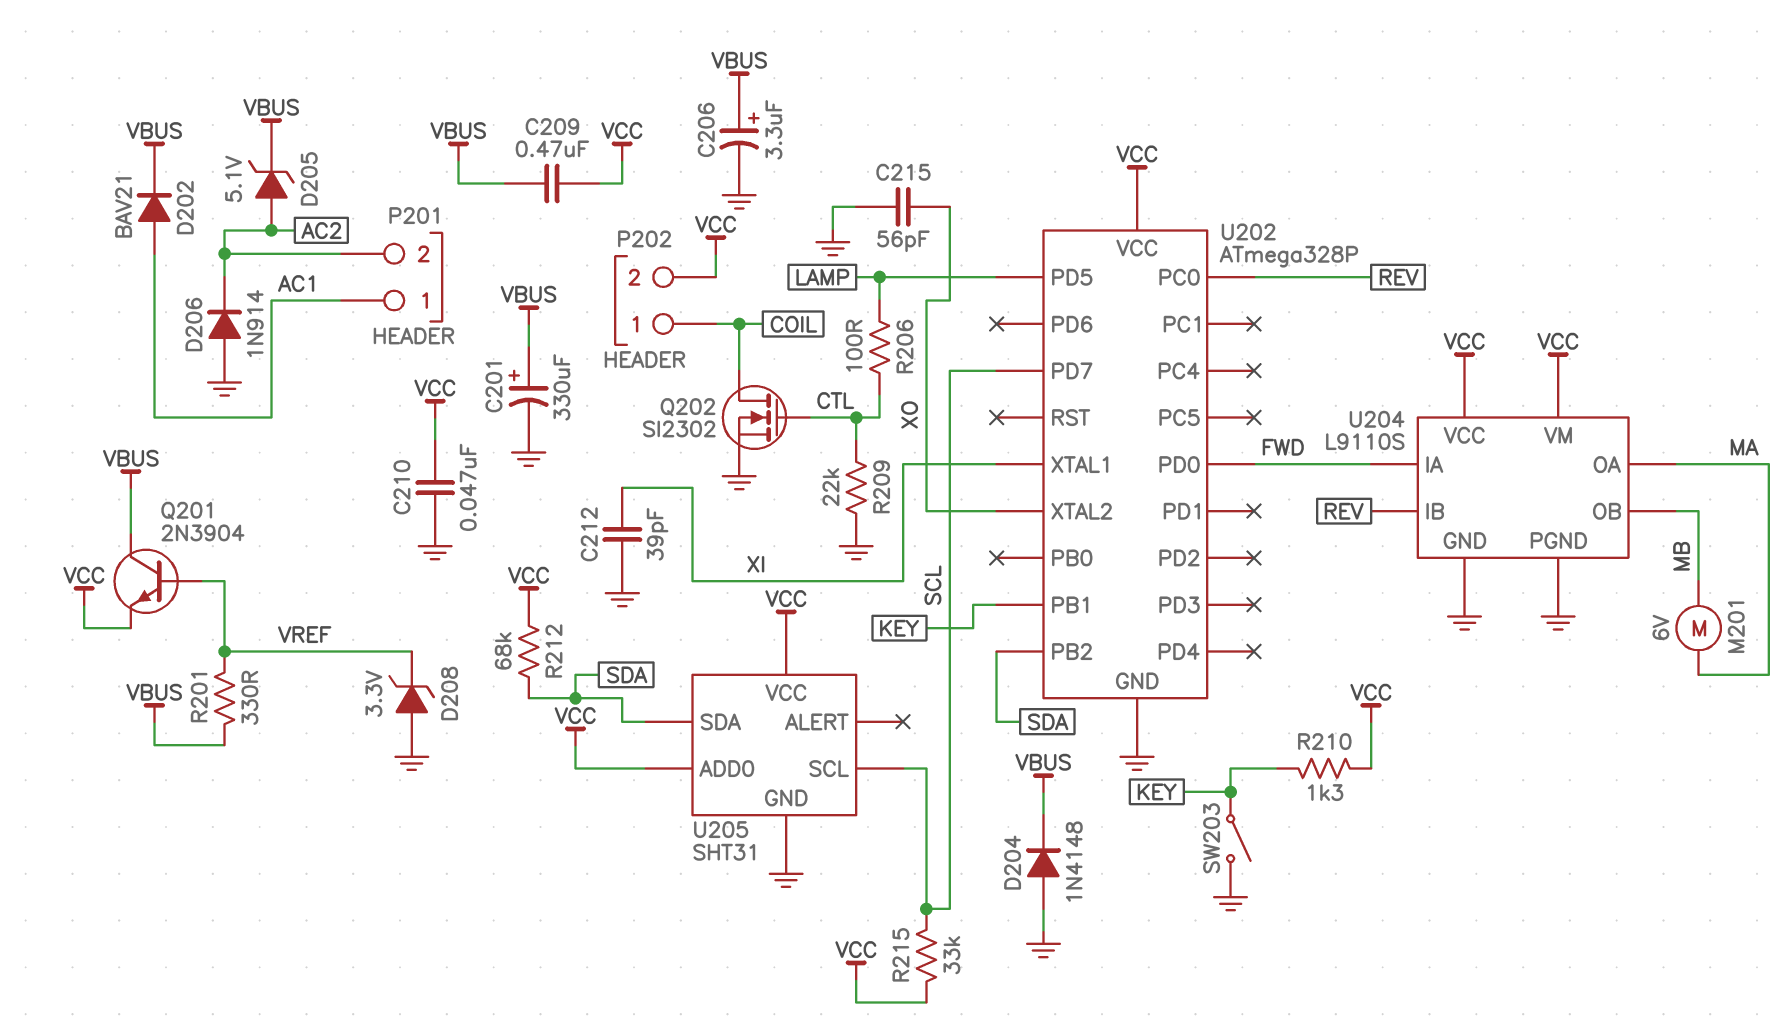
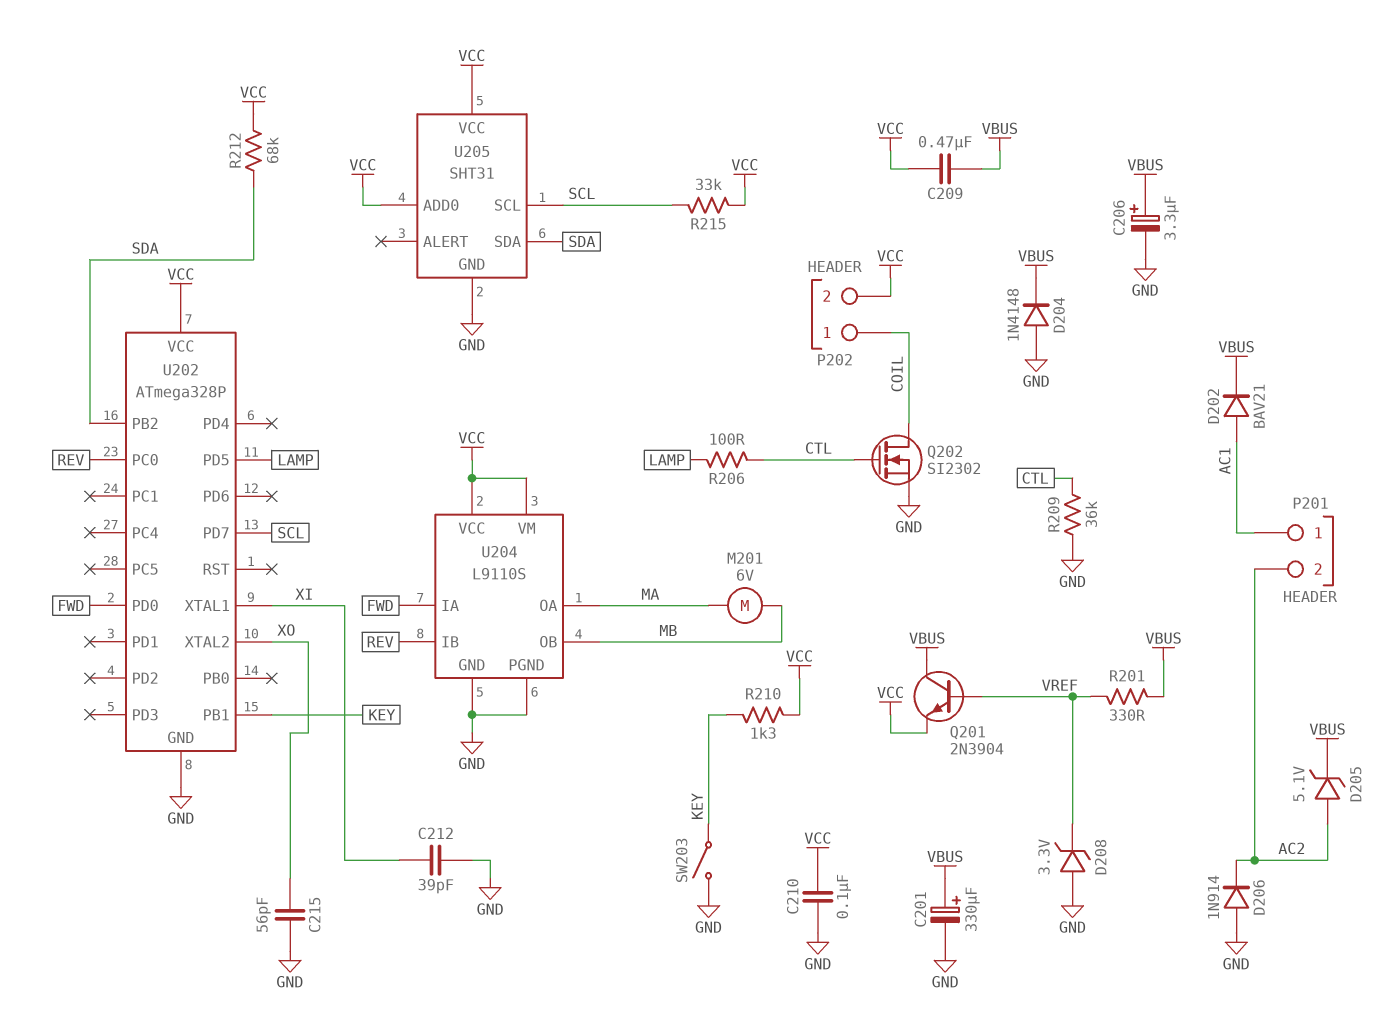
C210: 47nF (GND, VCC) -> 100nF (GND, VCC)
R209: 22k (CTL, GND) -> 36k (CTL, GND)

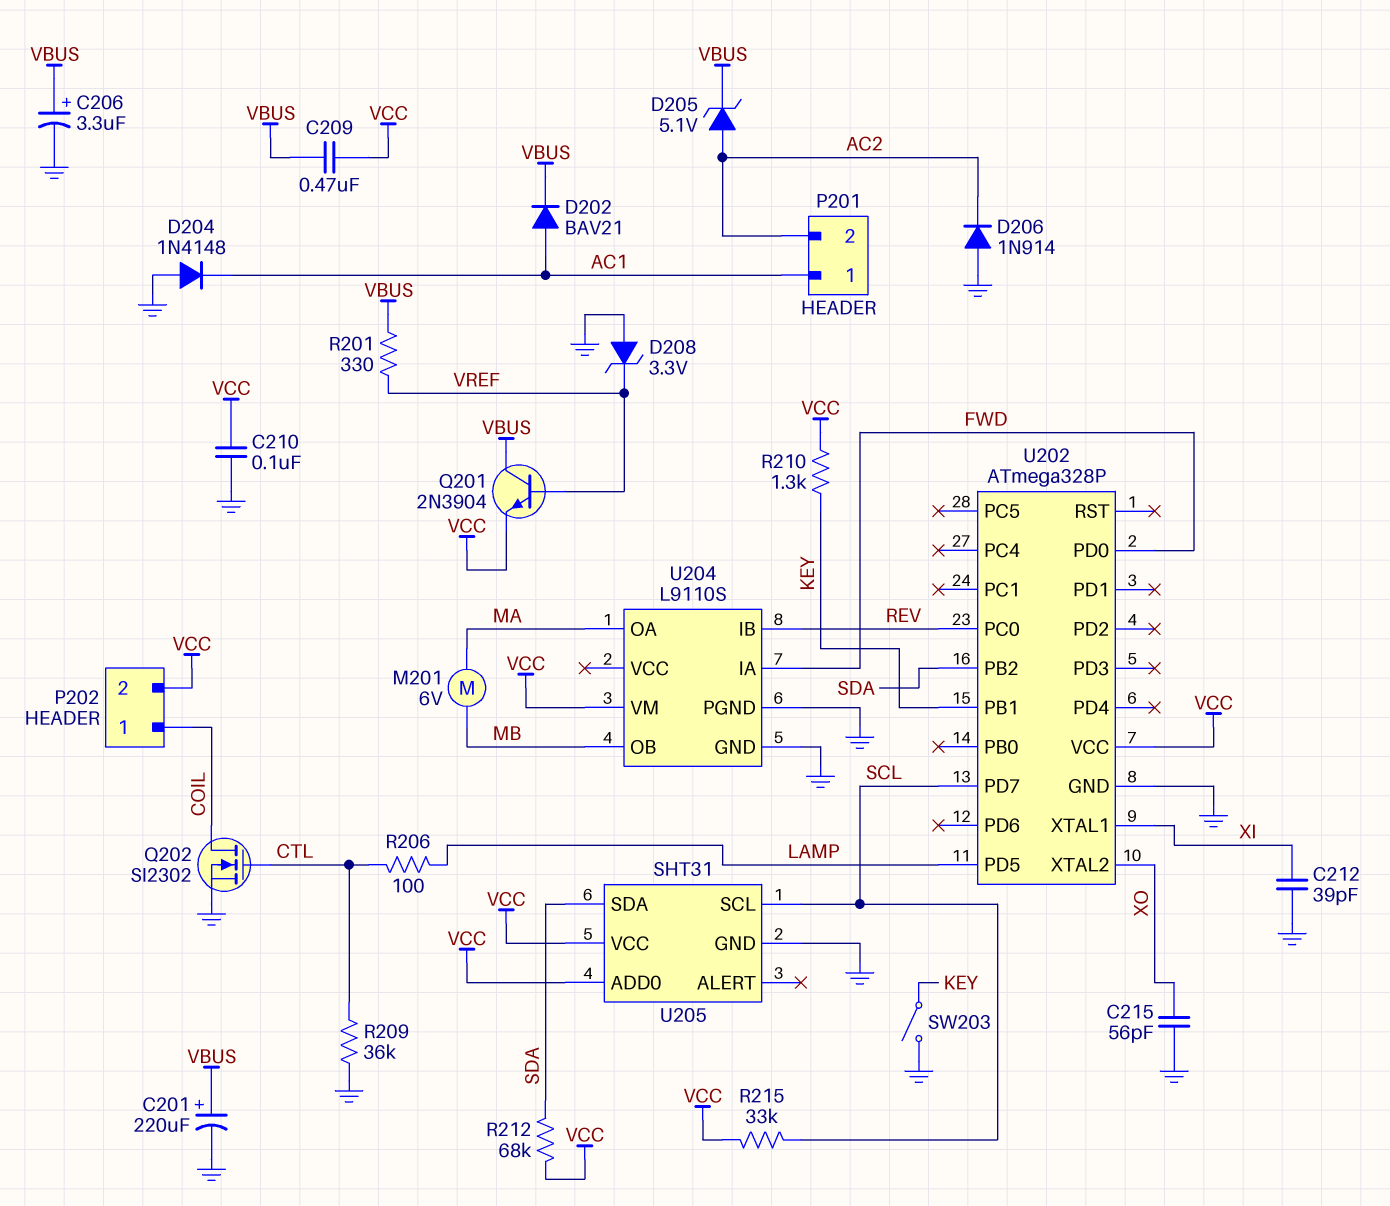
C201: 330uF (plus VBUS, minus GND) -> 220uF (plus VBUS, minus GND)
D204: diode 1N4148 (A GND, K VBUS) -> diode 1N4148 (A GND, K AC1)
U204 pin VCC: VCC -> none

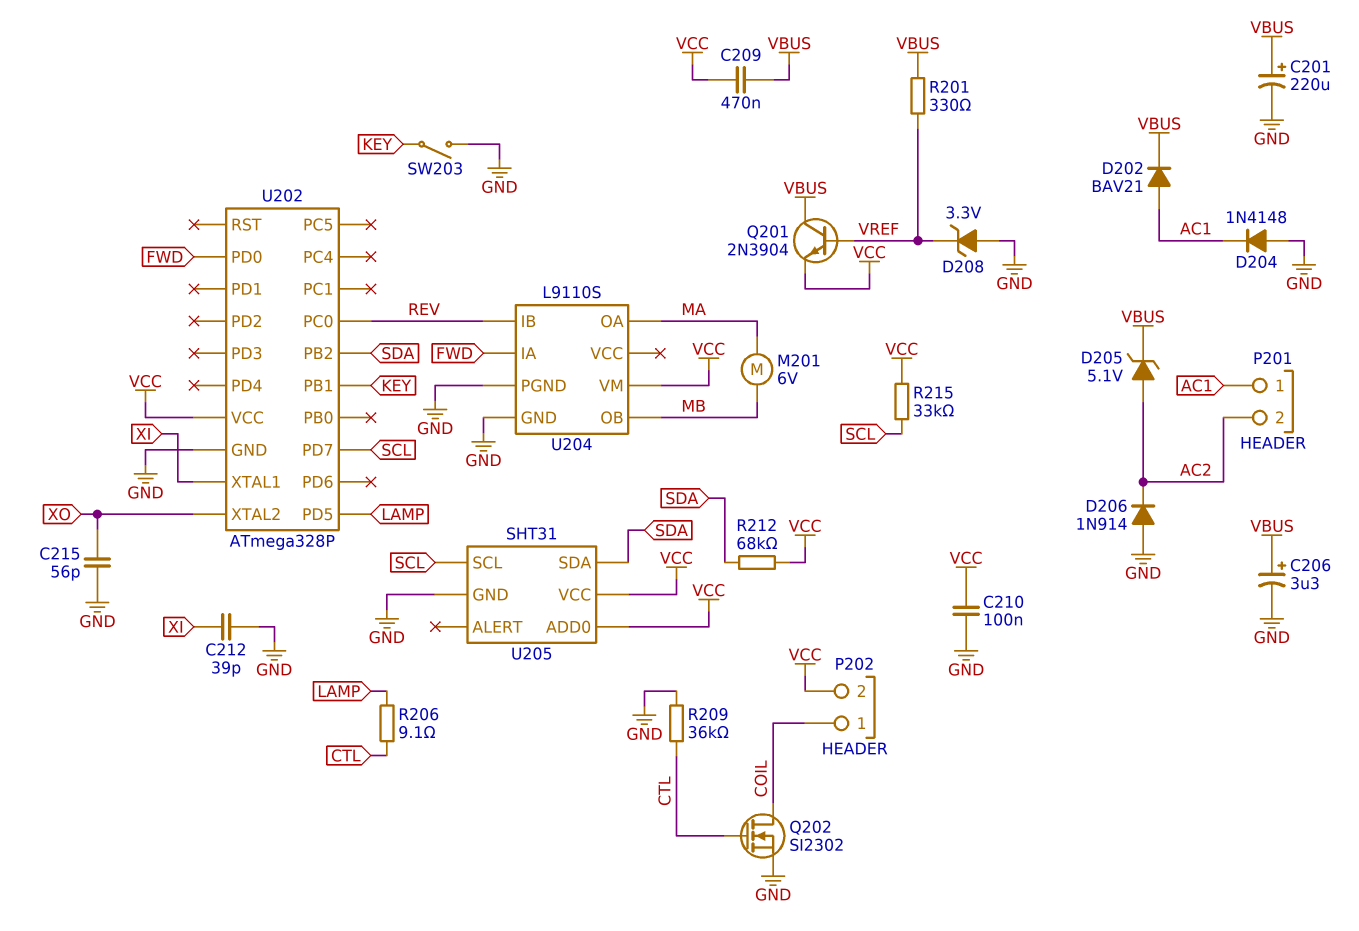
R206: 100 (CTL, LAMP) -> 9.1 (CTL, LAMP)
R210: 1.3k (KEY, VCC) -> none

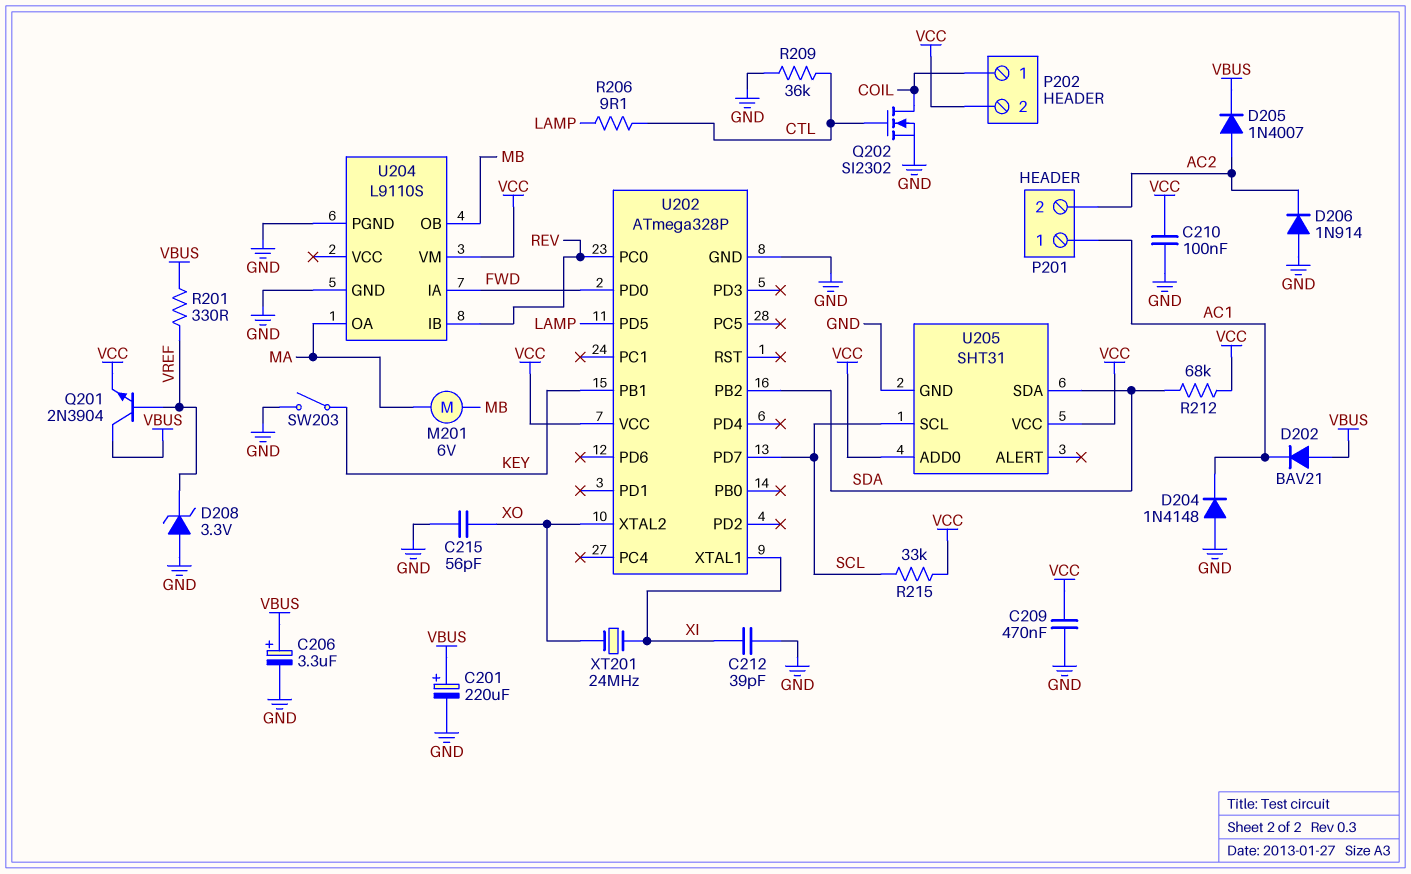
C209: 470nF (VBUS, VCC) -> 470nF (GND, VCC)
D202: diode BAV21 (A AC1, K VBUS) -> diode BAV21 (A VBUS, K AC1)
D205: zener 5.1V (A AC2, K VBUS) -> diode 1N4007 (A AC2, K VBUS)
XT201: none -> 24MHz (XI, XO)

